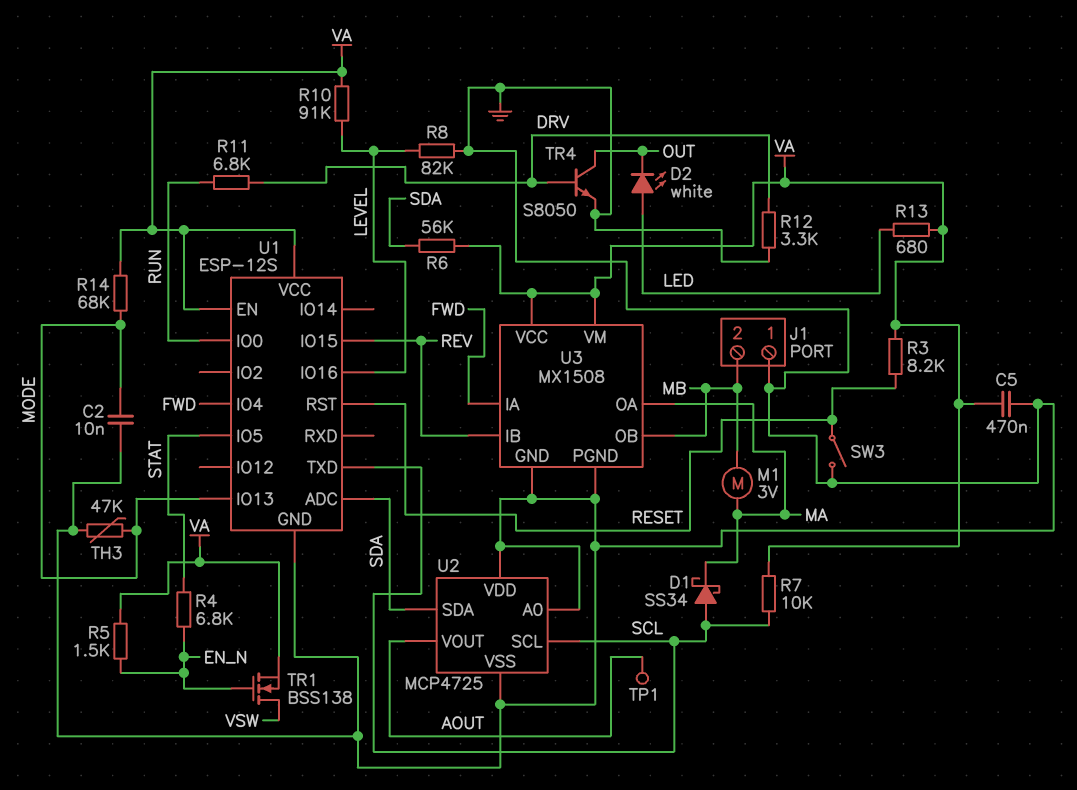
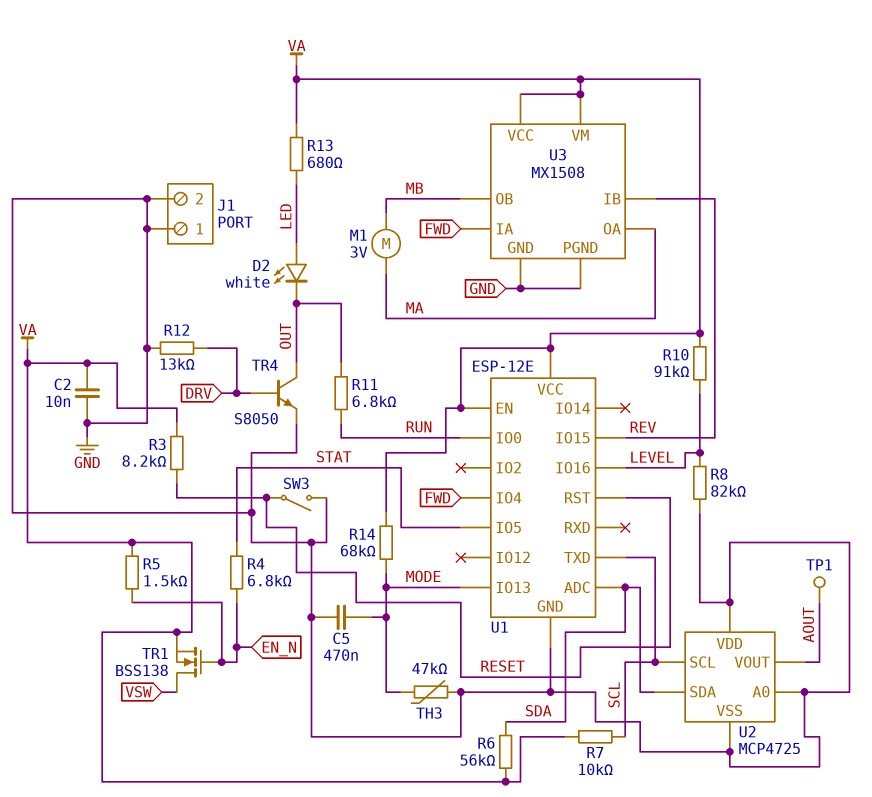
C2: 10nF (GND, MODE) -> 10nF (GND, VA)
C5: 470nF (GND, VA) -> 470nF (GND, MODE)
D1: schottky SS34 (A SCL, K MA) -> none
J1 pin 2: MB -> GND
R11: 6.8k (DRV, RUN) -> 6.8k (OUT, RUN)
R12: 3.3k (DRV, GND) -> 13k (DRV, GND)
U1: ESP-12S -> ESP-12E

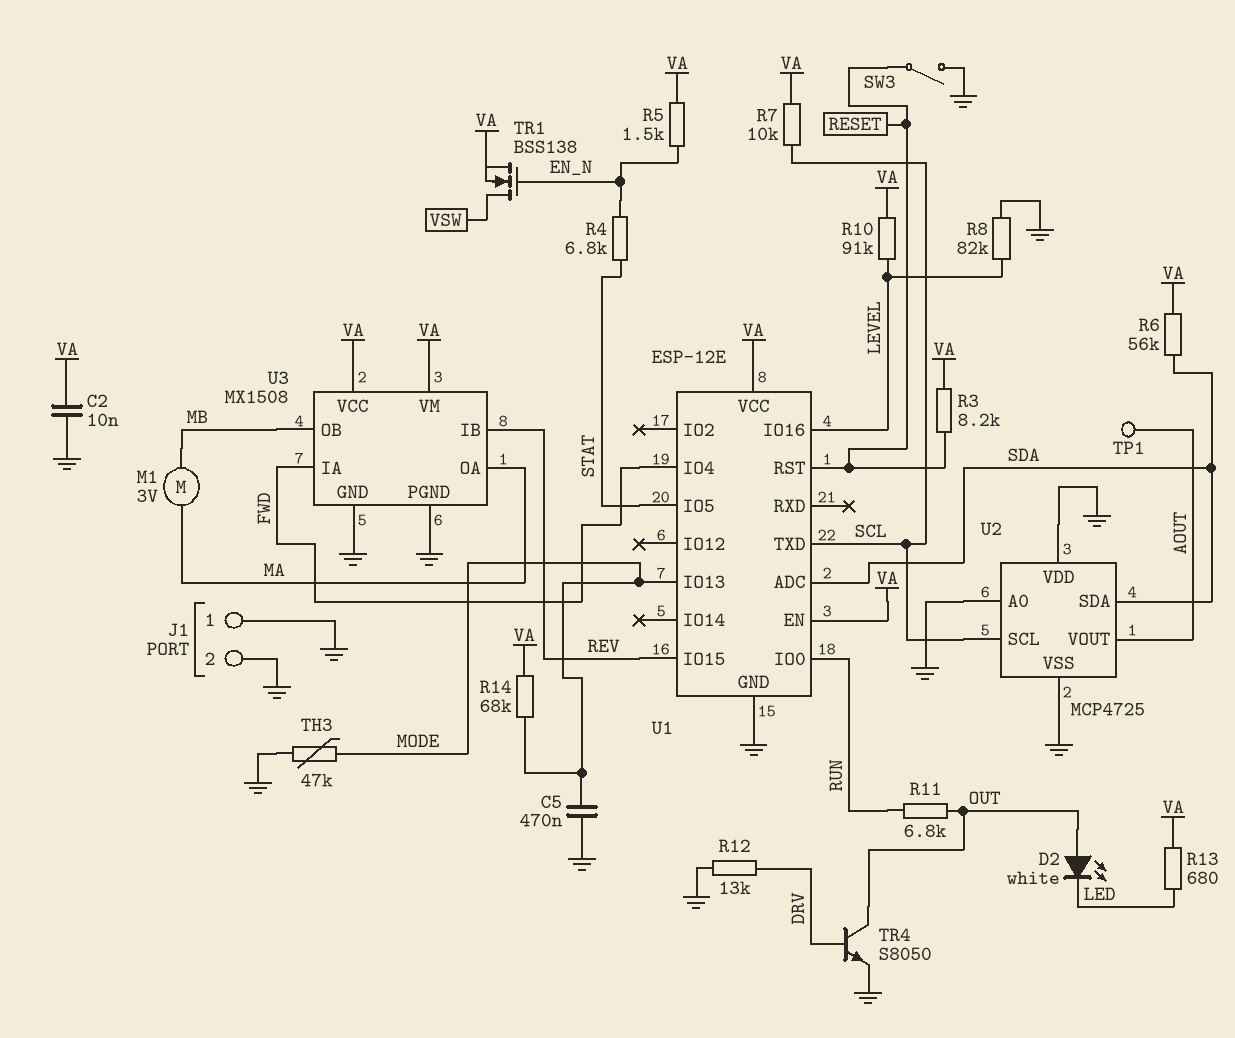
D2: LED white (A LED, K OUT) -> LED white (A OUT, K LED)

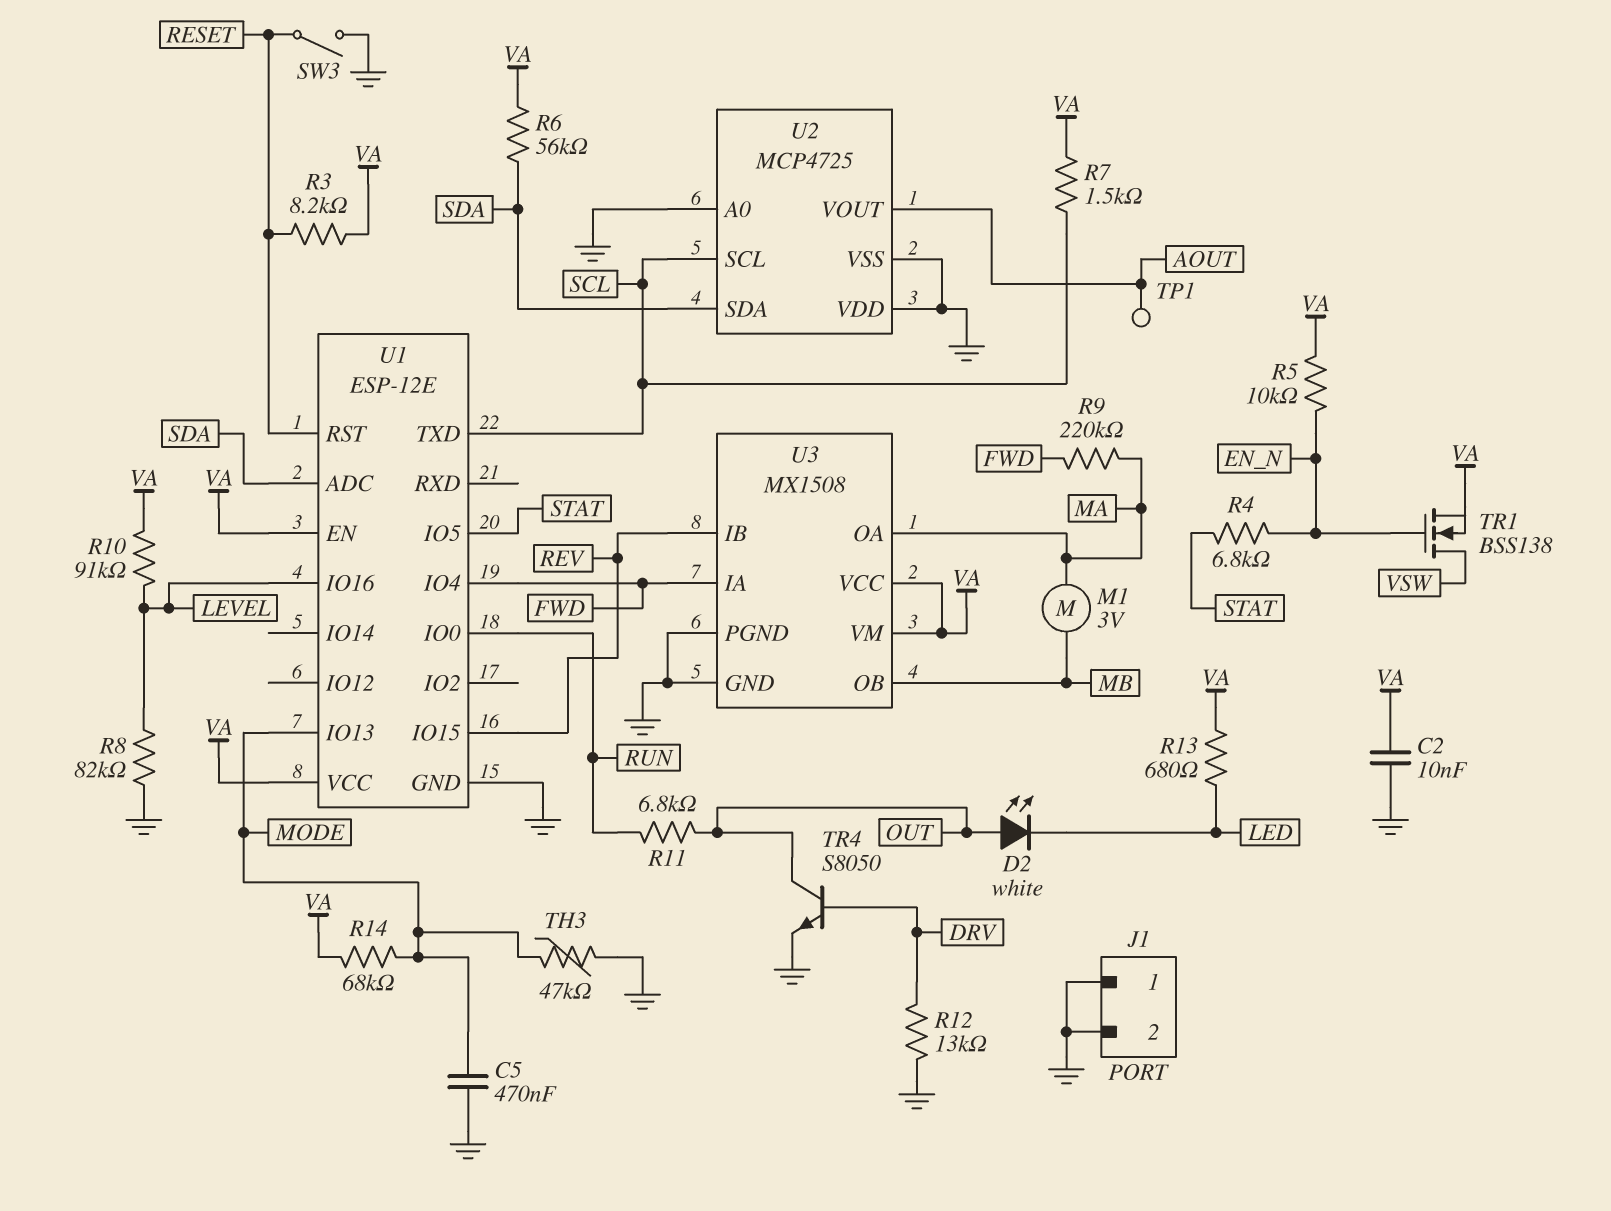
R5: 1.5k (EN_N, VA) -> 10k (EN_N, VA)
R7: 10k (SCL, VA) -> 1.5k (SCL, VA)
R9: none -> 220k (FWD, MA)

